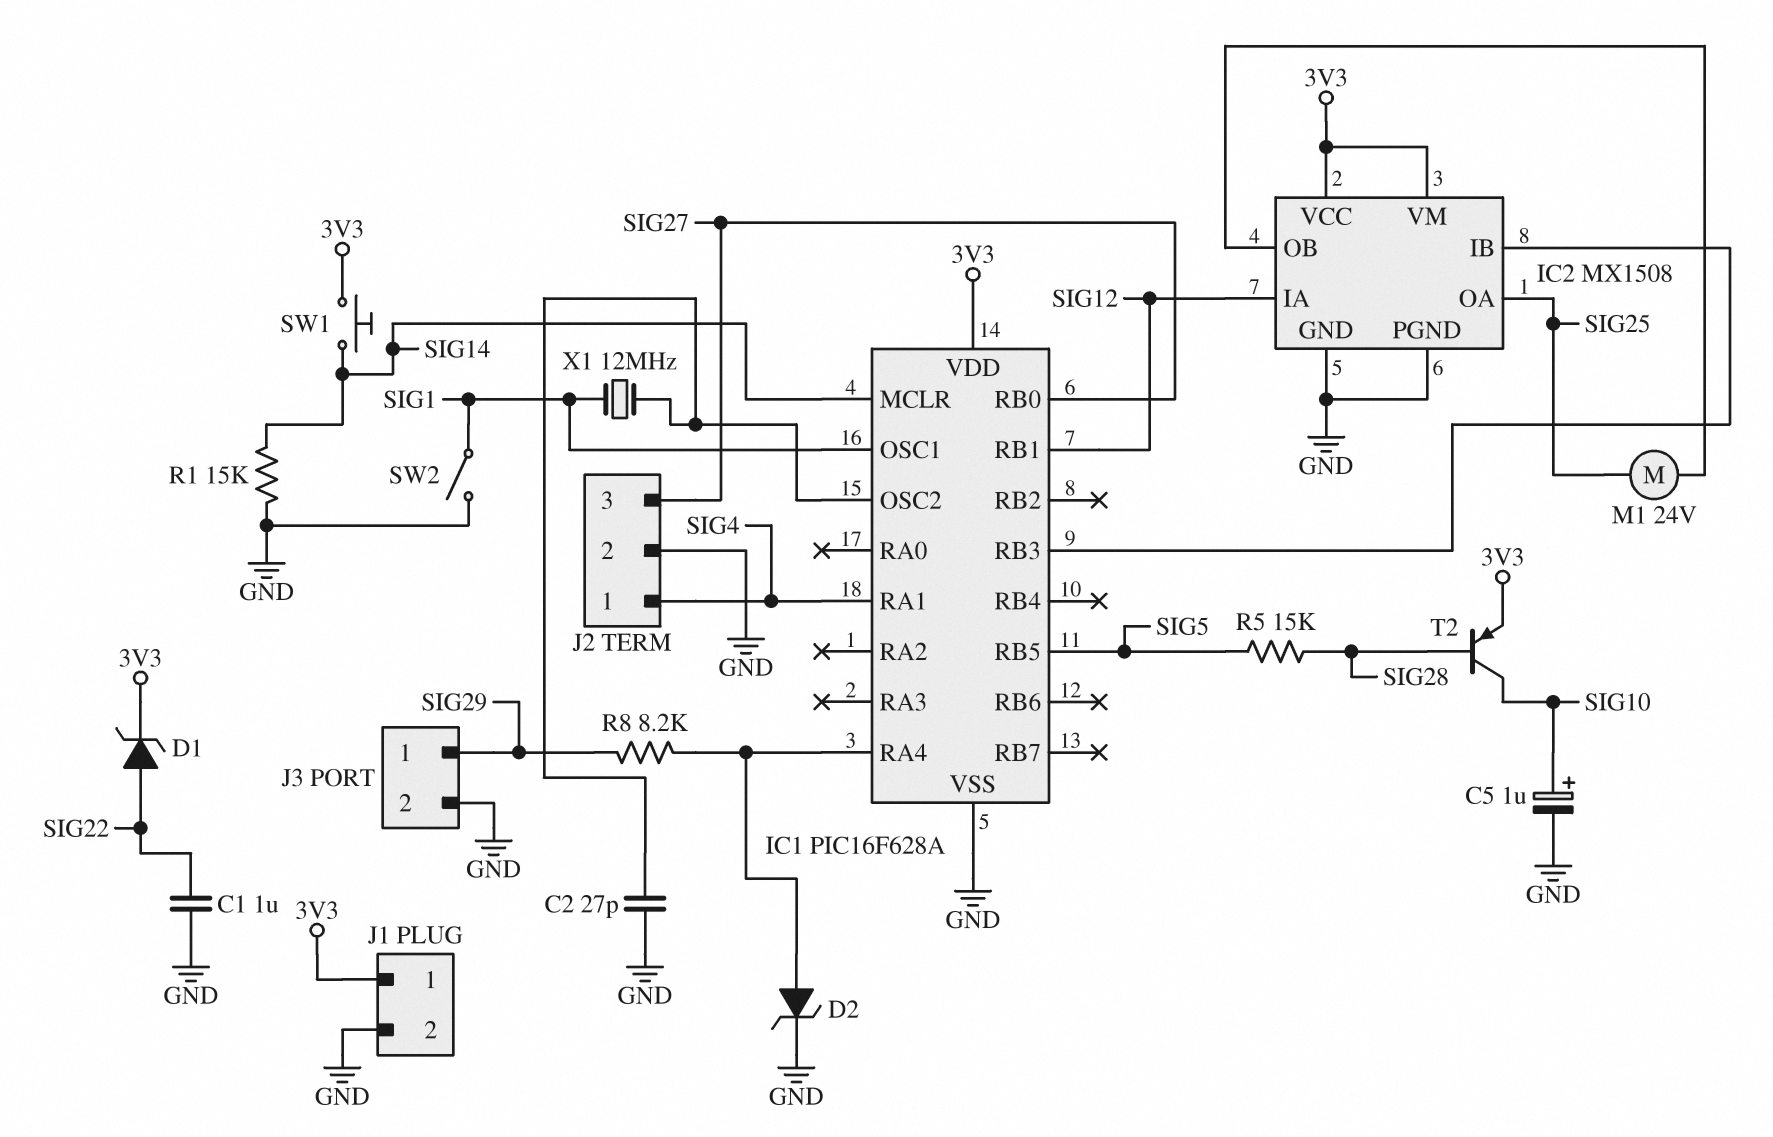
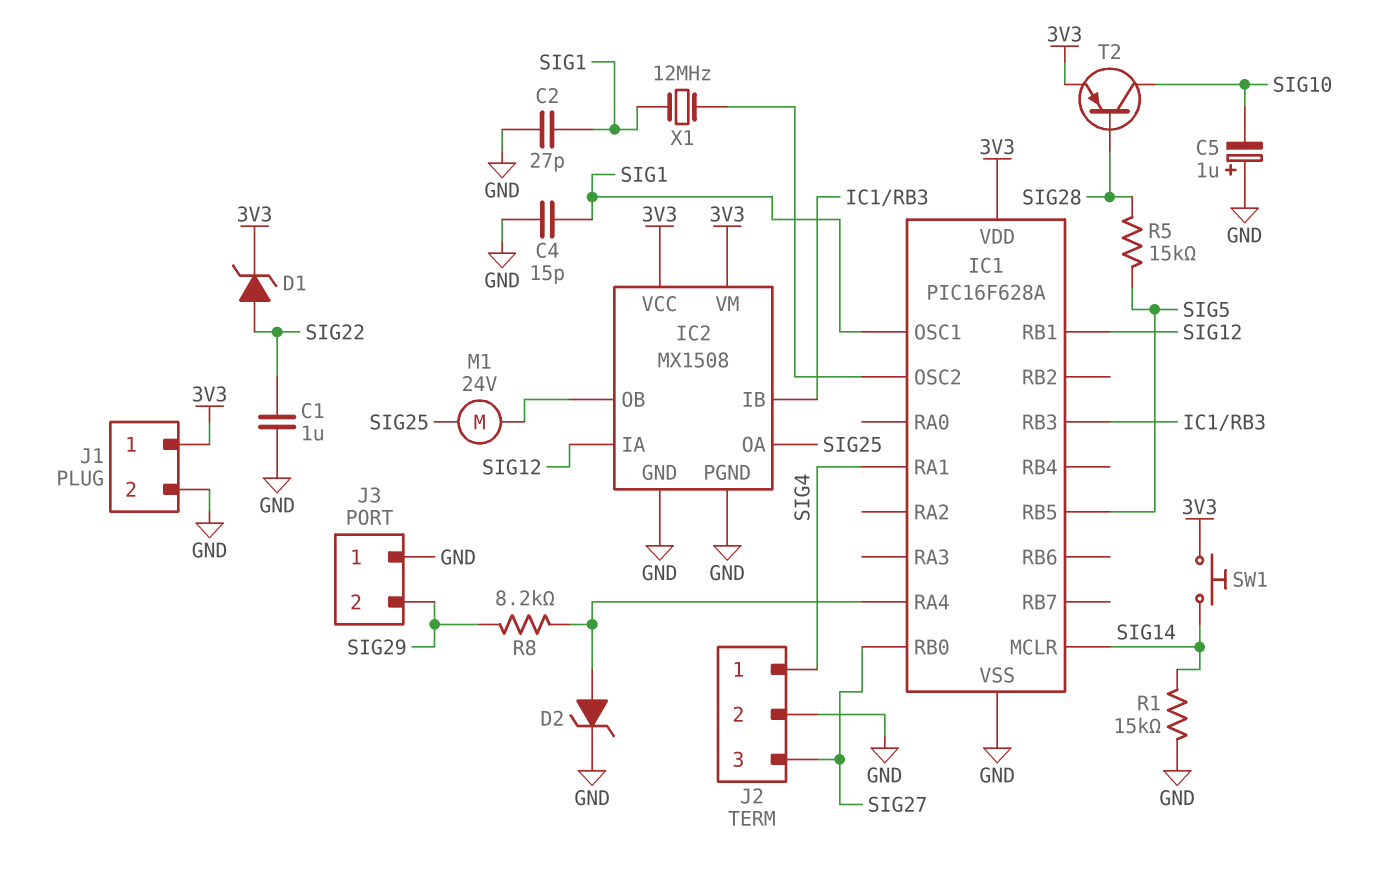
C2: 27pF (GND, IC1/OSC2) -> 27pF (GND, SIG1)
C4: none -> 15pF (GND, SIG1)
C5: 1uF (plus SIG10, minus GND) -> 1uF (plus GND, minus SIG10)
J3 pin 1: SIG29 -> GND
J3 pin 2: GND -> SIG29
SW2: switch (GND, SIG1) -> none

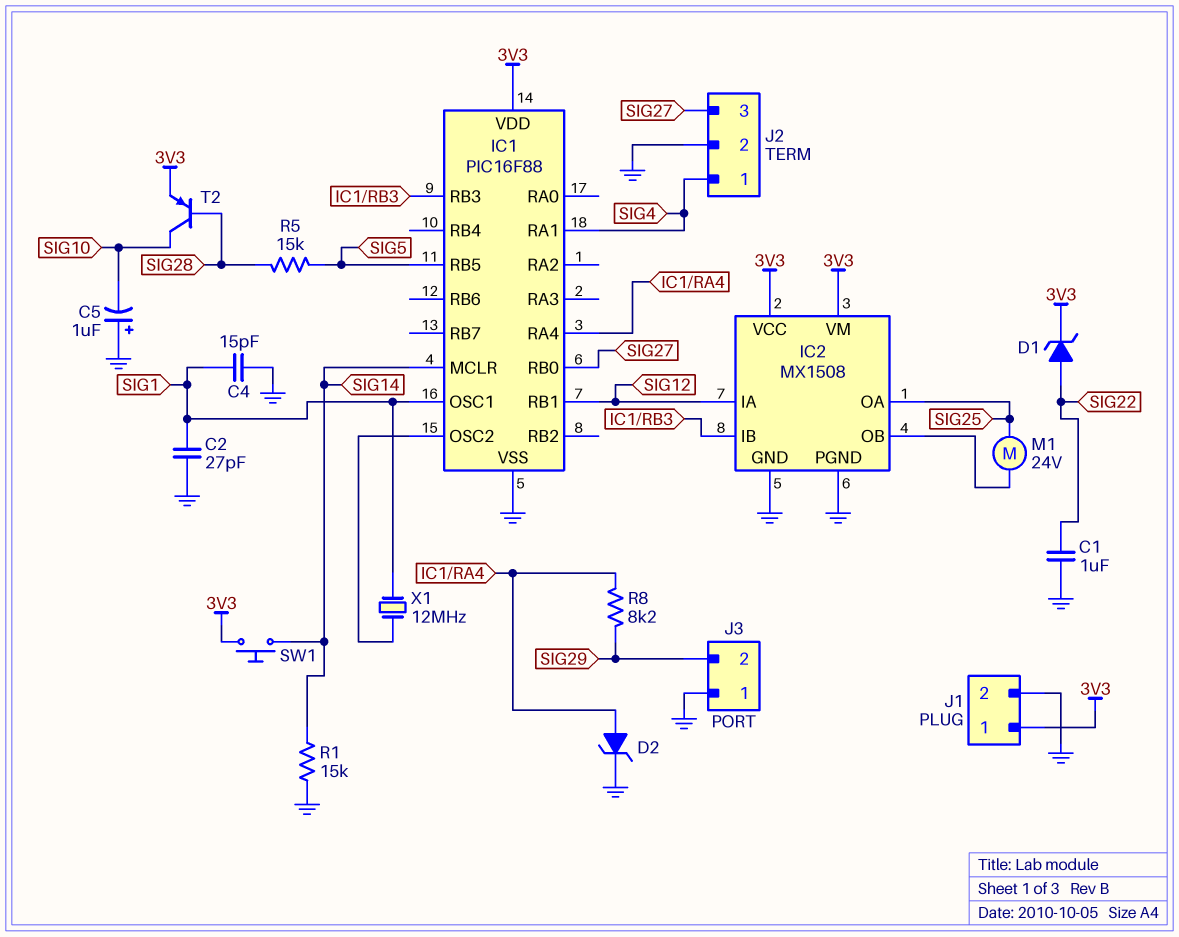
IC1: PIC16F628A -> PIC16F88

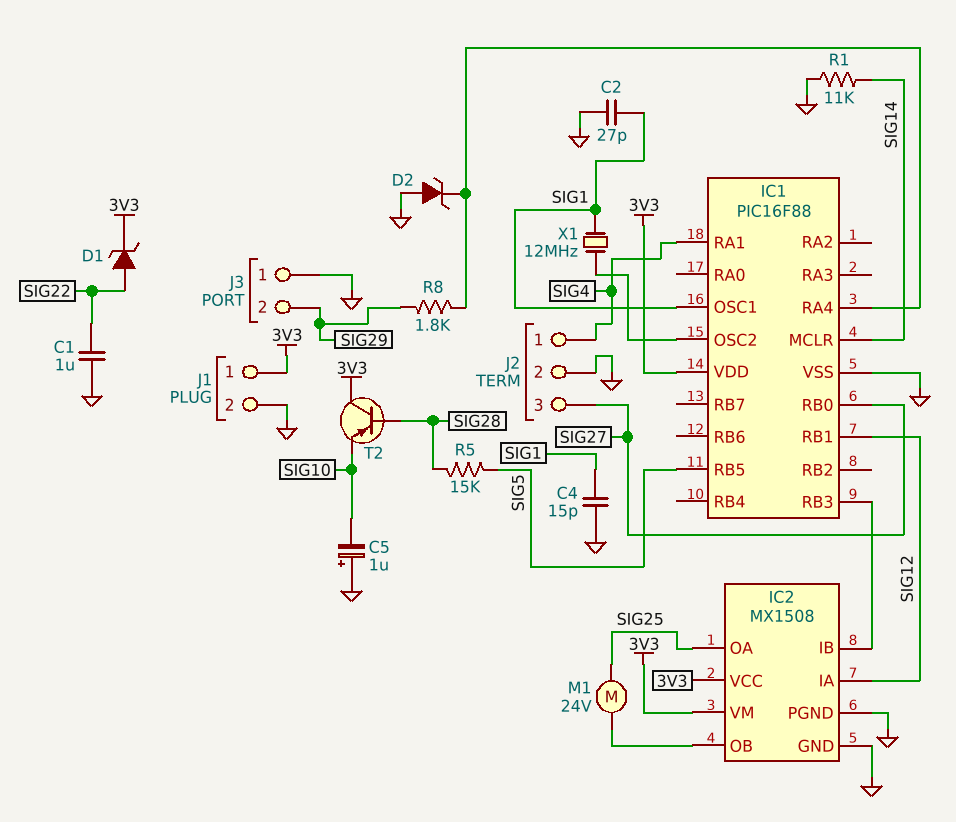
D2: zener (A IC1/RA4, K GND) -> zener (A GND, K IC1/RA4)
R1: 15k (GND, SIG14) -> 11k (GND, SIG14)
R8: 8.2k (IC1/RA4, SIG29) -> 1.8k (IC1/RA4, SIG29)
SW1: button (3V3, SIG14) -> none
T2: PNP (B SIG28, C SIG10, E 3V3) -> PNP (B SIG28, C 3V3, E SIG10)

